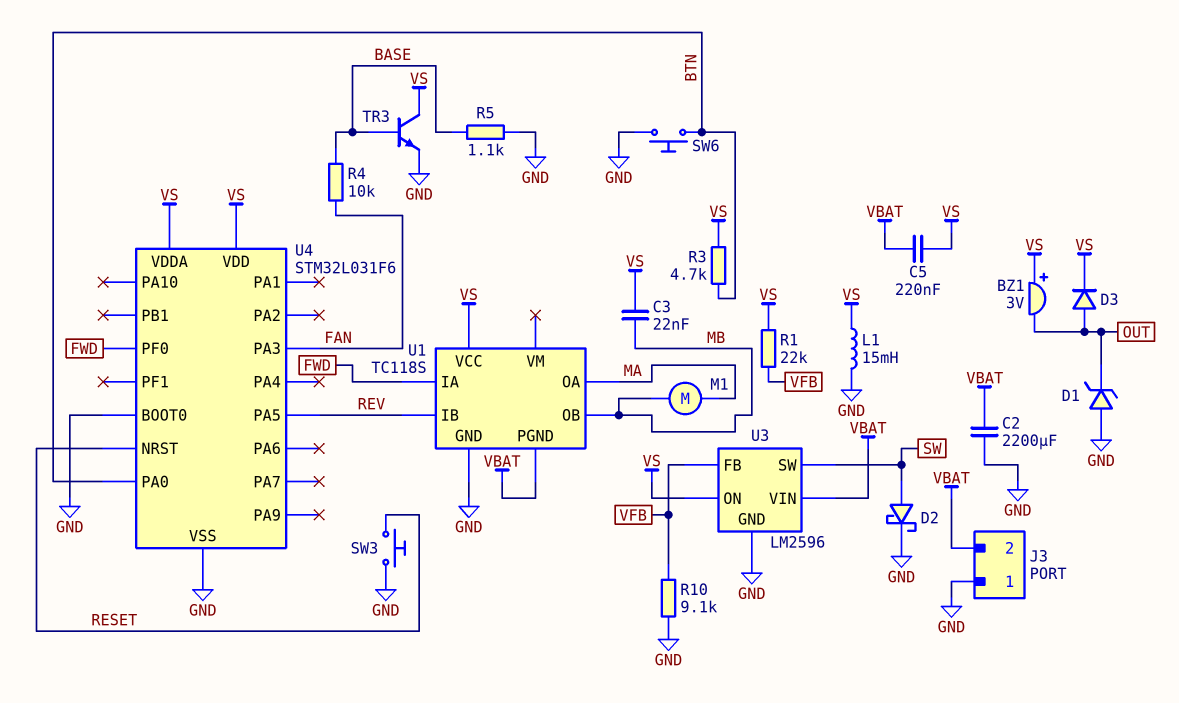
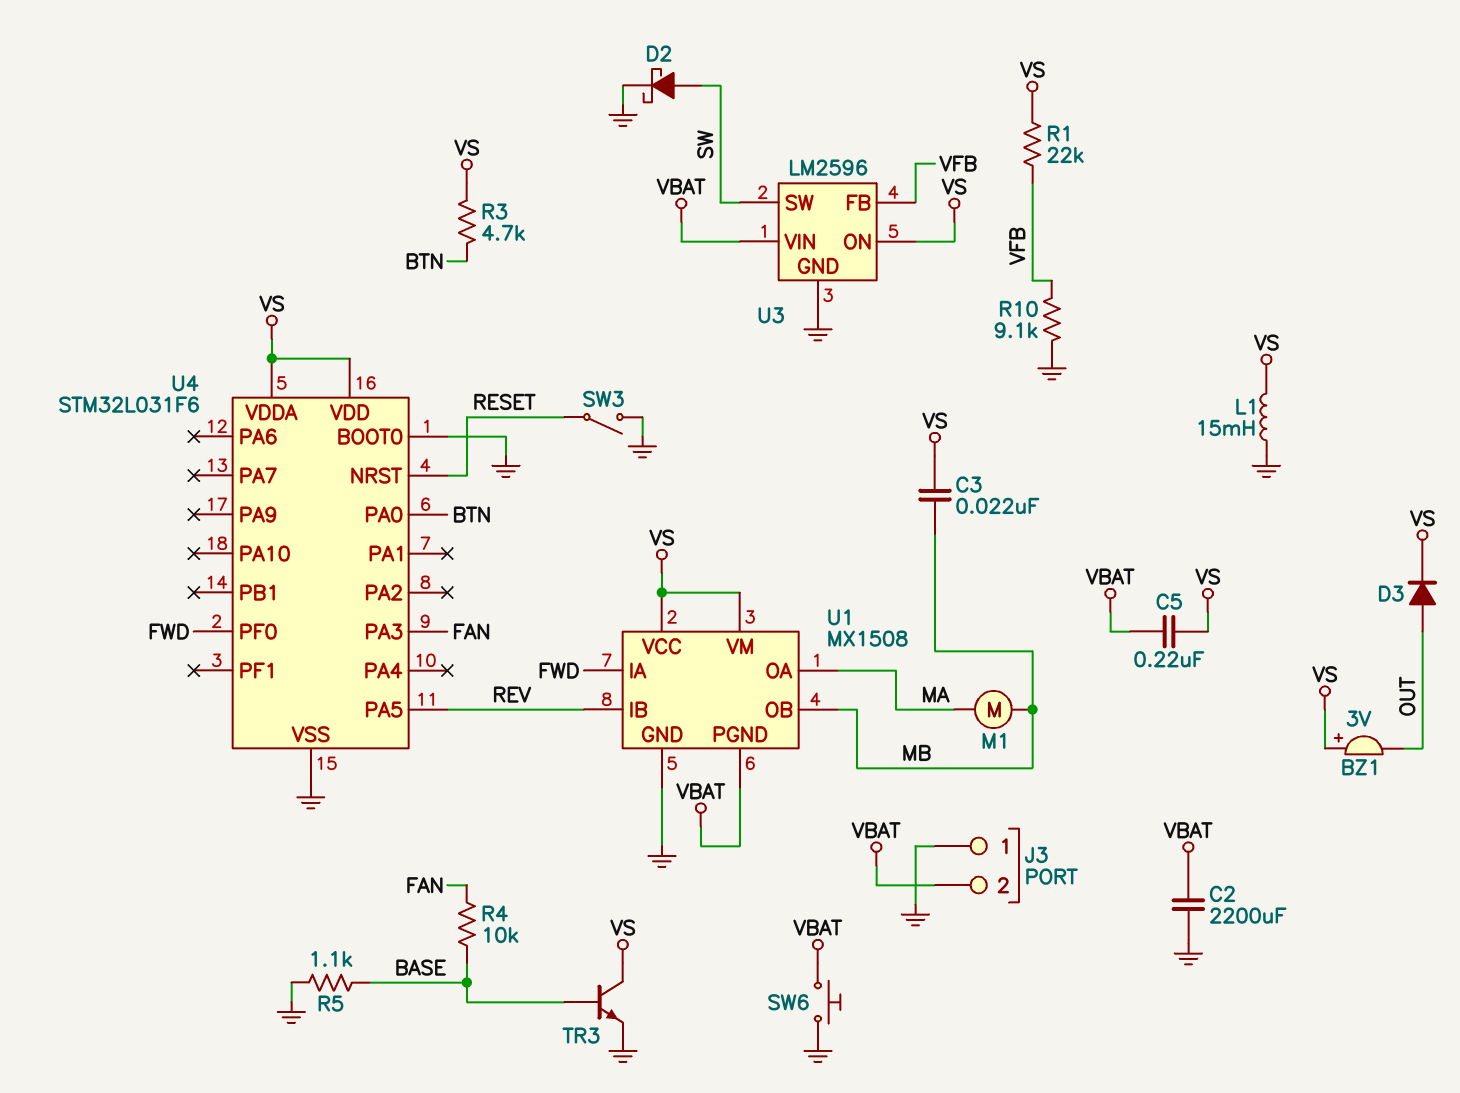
D1: zener (A GND, K OUT) -> none
SW3: button (GND, RESET) -> switch (GND, RESET)
SW6: button (BTN, GND) -> button (GND, VBAT)
U1: TC118S -> MX1508
U1 pin VM: none -> VS

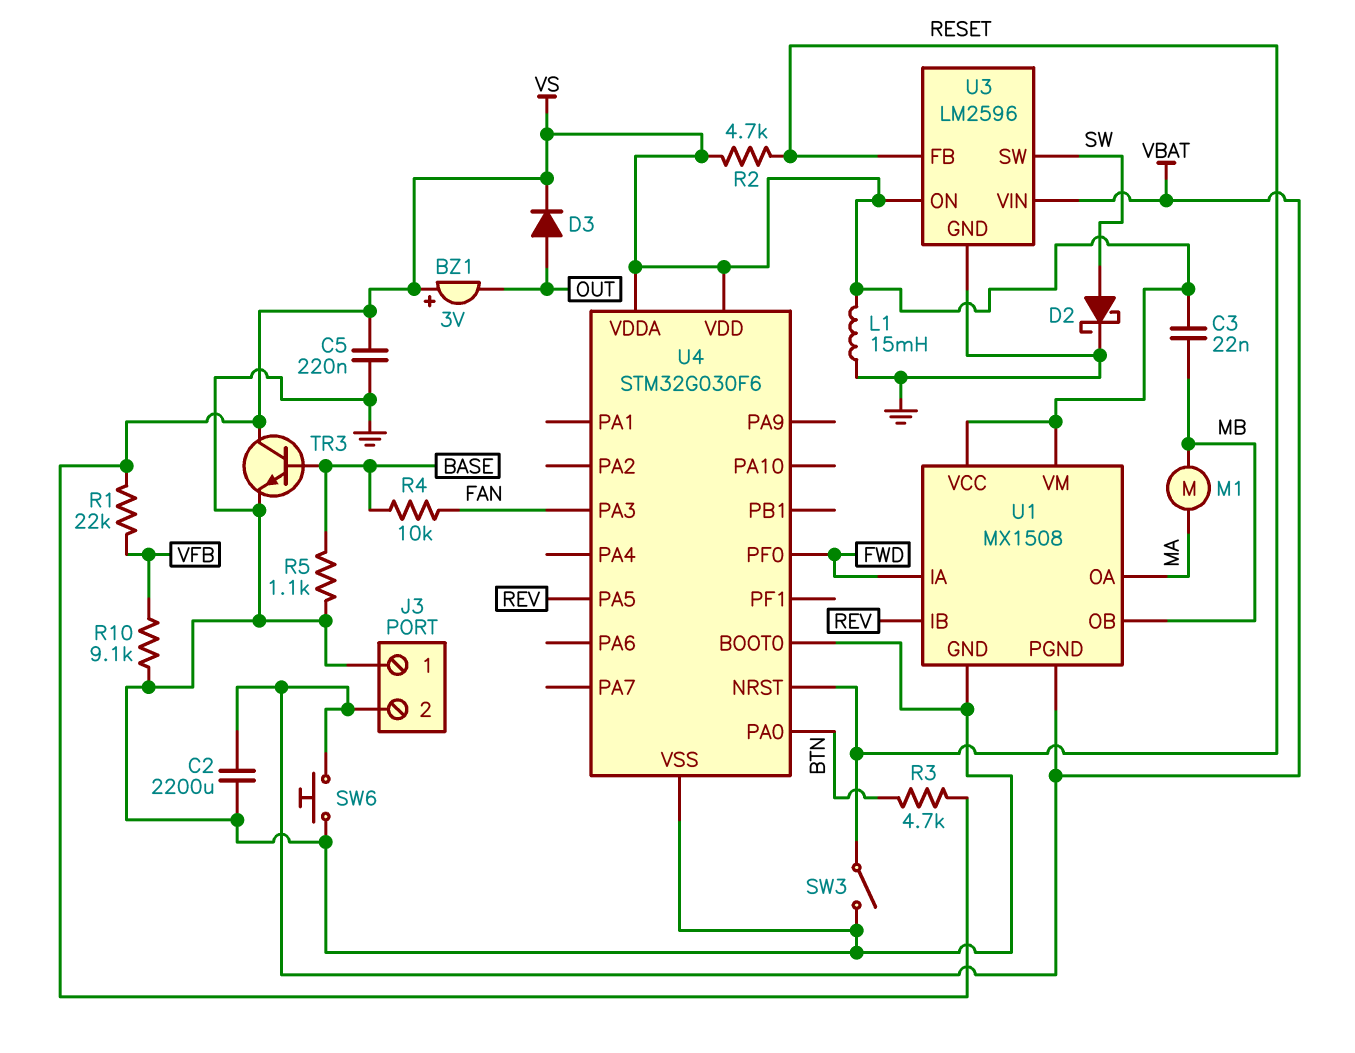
C5: 220nF (VBAT, VS) -> 220nF (GND, VS)
R2: none -> 4.7k (RESET, VS)
U3 pin FB: VFB -> RESET
U4: STM32L031F6 -> STM32G030F6

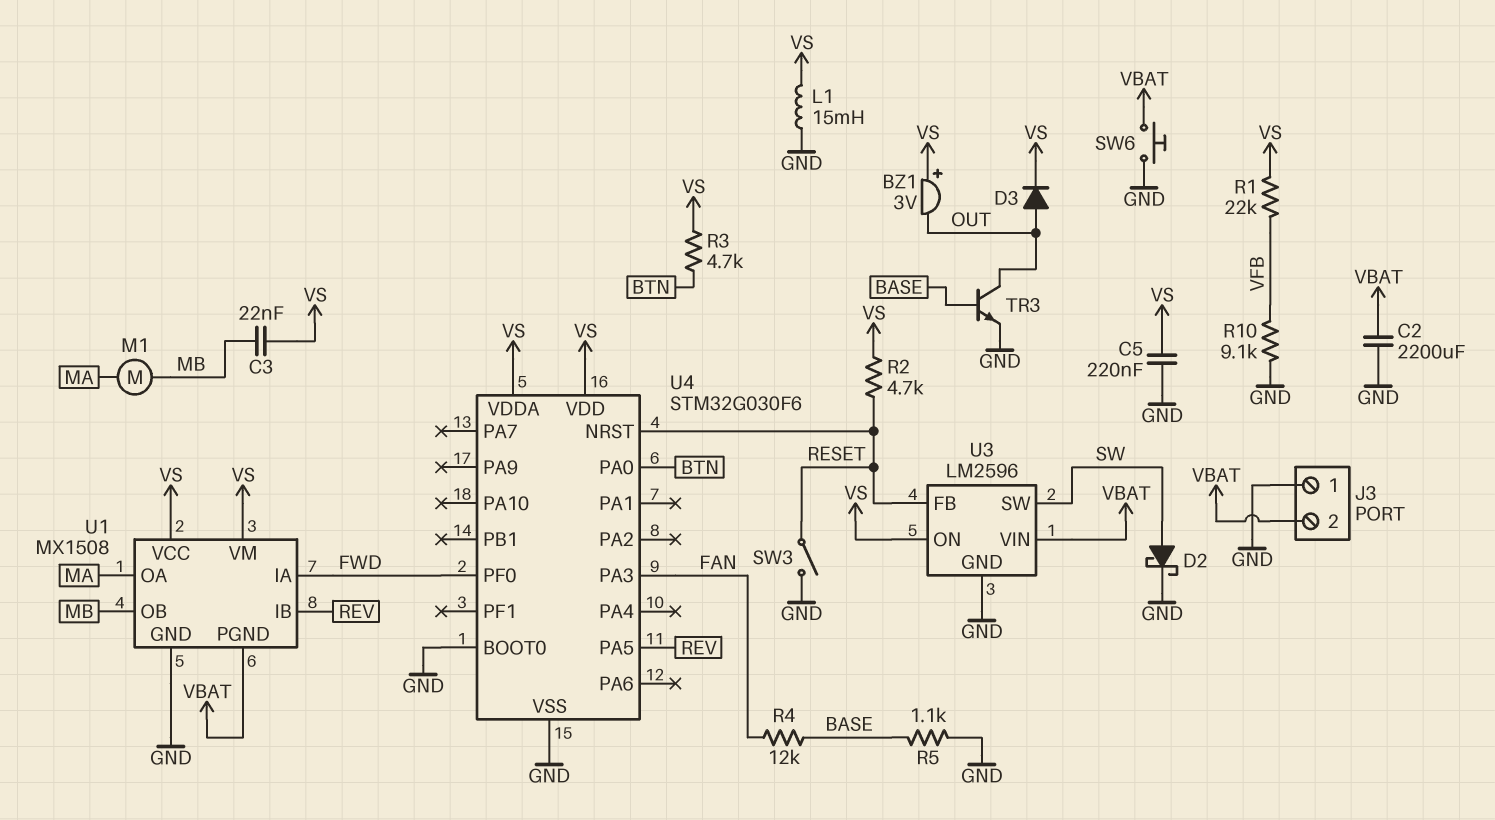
R4: 10k (BASE, FAN) -> 12k (BASE, FAN)
TR3: NPN (B BASE, C VS, E GND) -> NPN (B BASE, C OUT, E GND)

